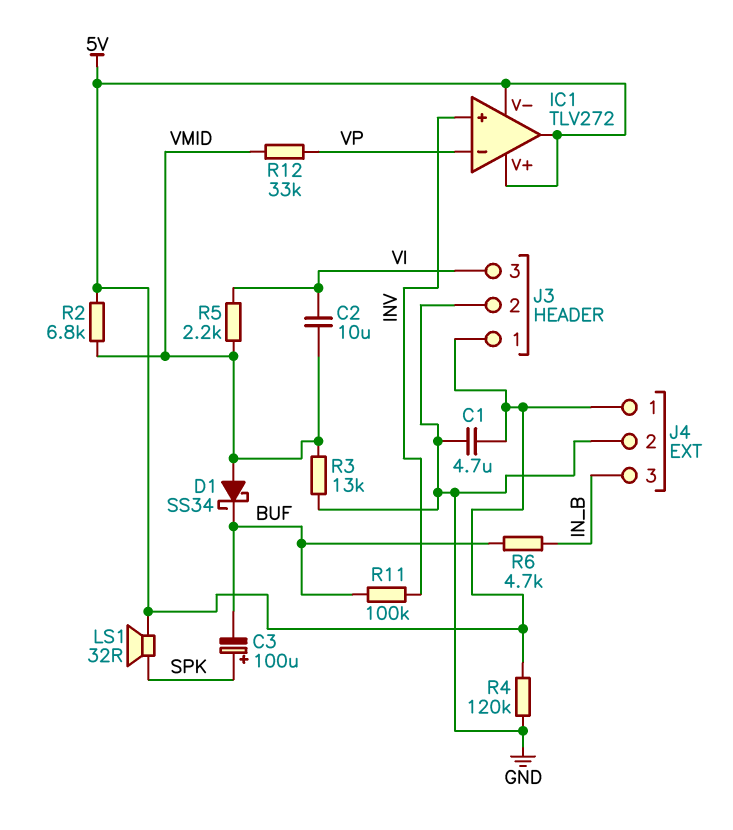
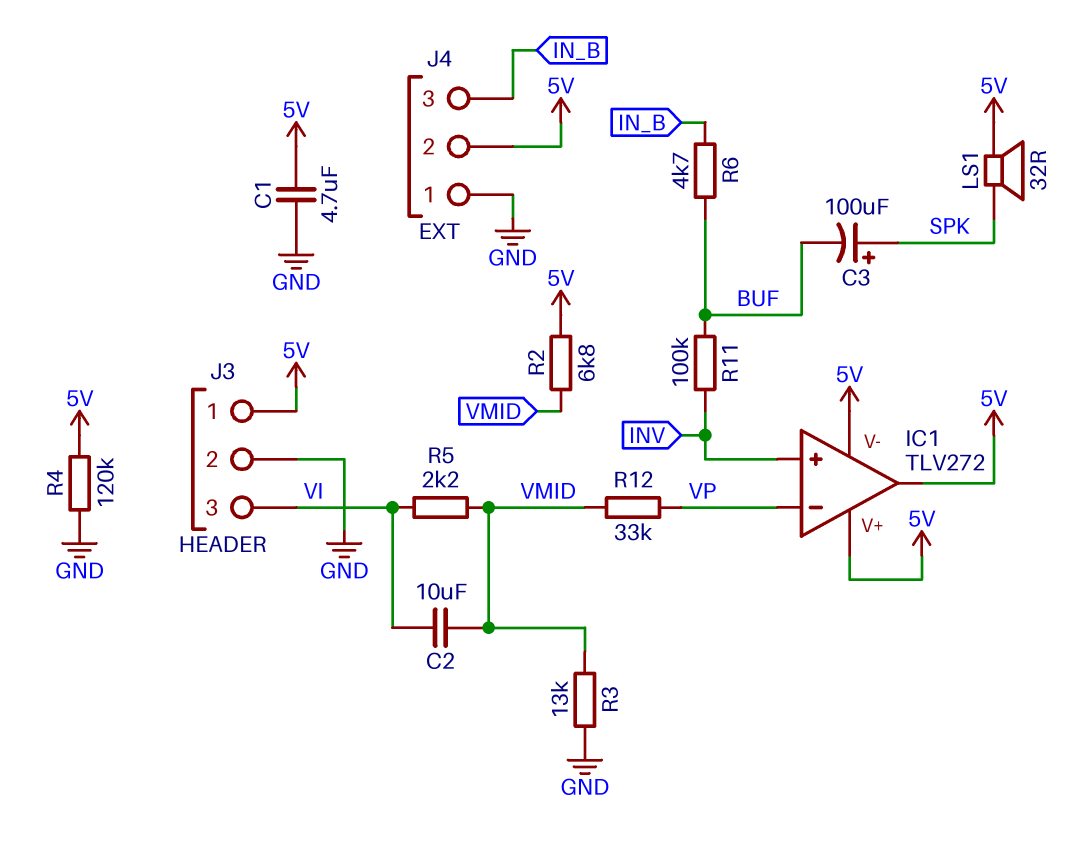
D1: schottky SS34 (A VMID, K BUF) -> none
J4 pin 1: 5V -> GND
J4 pin 2: GND -> 5V

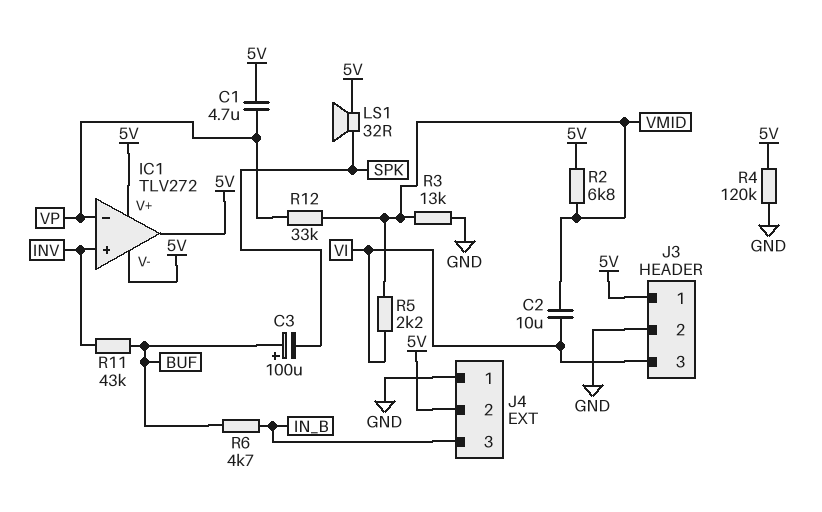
C1: 4.7uF (5V, GND) -> 4.7uF (5V, VP)
C3: 100uF (plus SPK, minus BUF) -> 100uF (plus BUF, minus SPK)
R11: 100k (BUF, INV) -> 43k (BUF, INV)

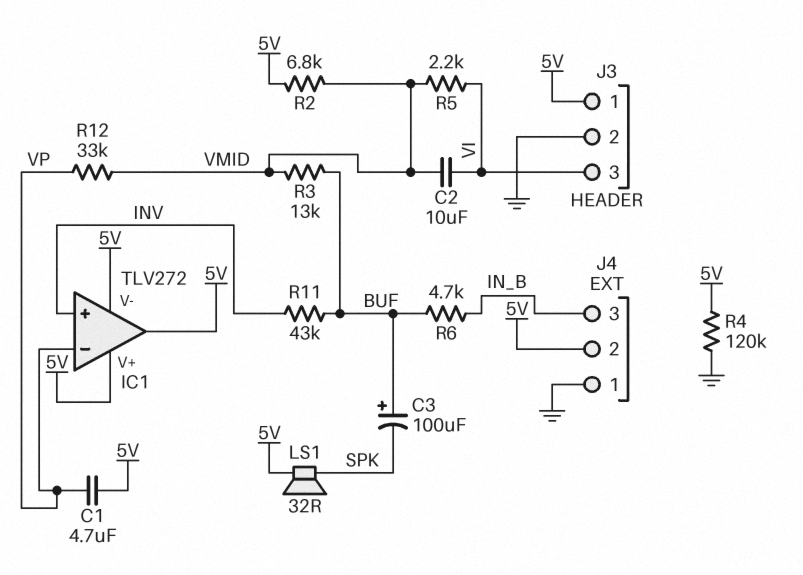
R3: 13k (GND, VMID) -> 13k (BUF, VMID)

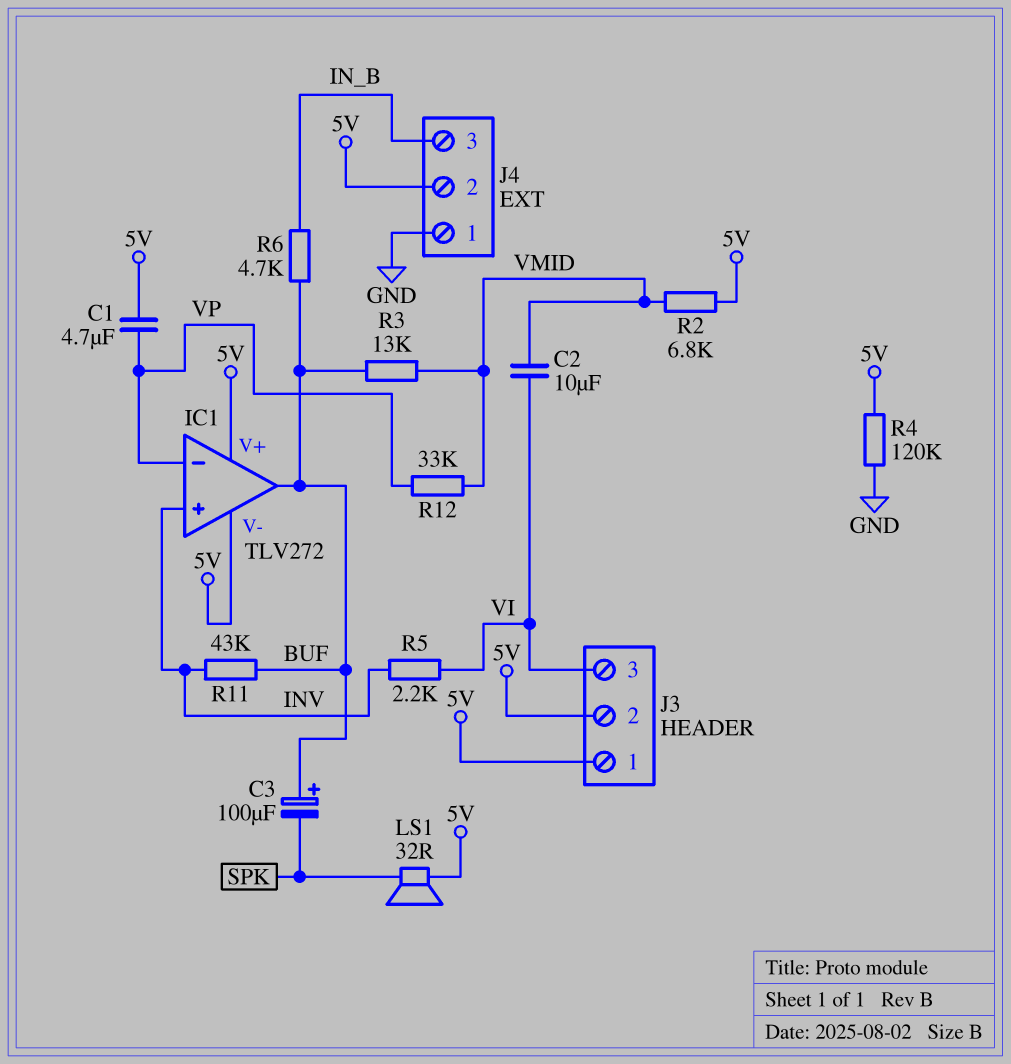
IC1 pin out: 5V -> BUF
J3 pin 2: GND -> 5V
R5: 2.2k (VI, VMID) -> 2.2k (INV, VI)

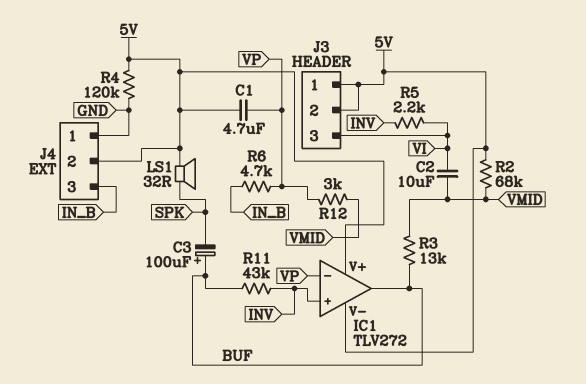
R2: 6.8k (5V, VMID) -> 68k (5V, VMID)
R6: 4.7k (BUF, IN_B) -> 4.7k (IN_B, VP)
R12: 33k (VMID, VP) -> 3k (VMID, VP)

